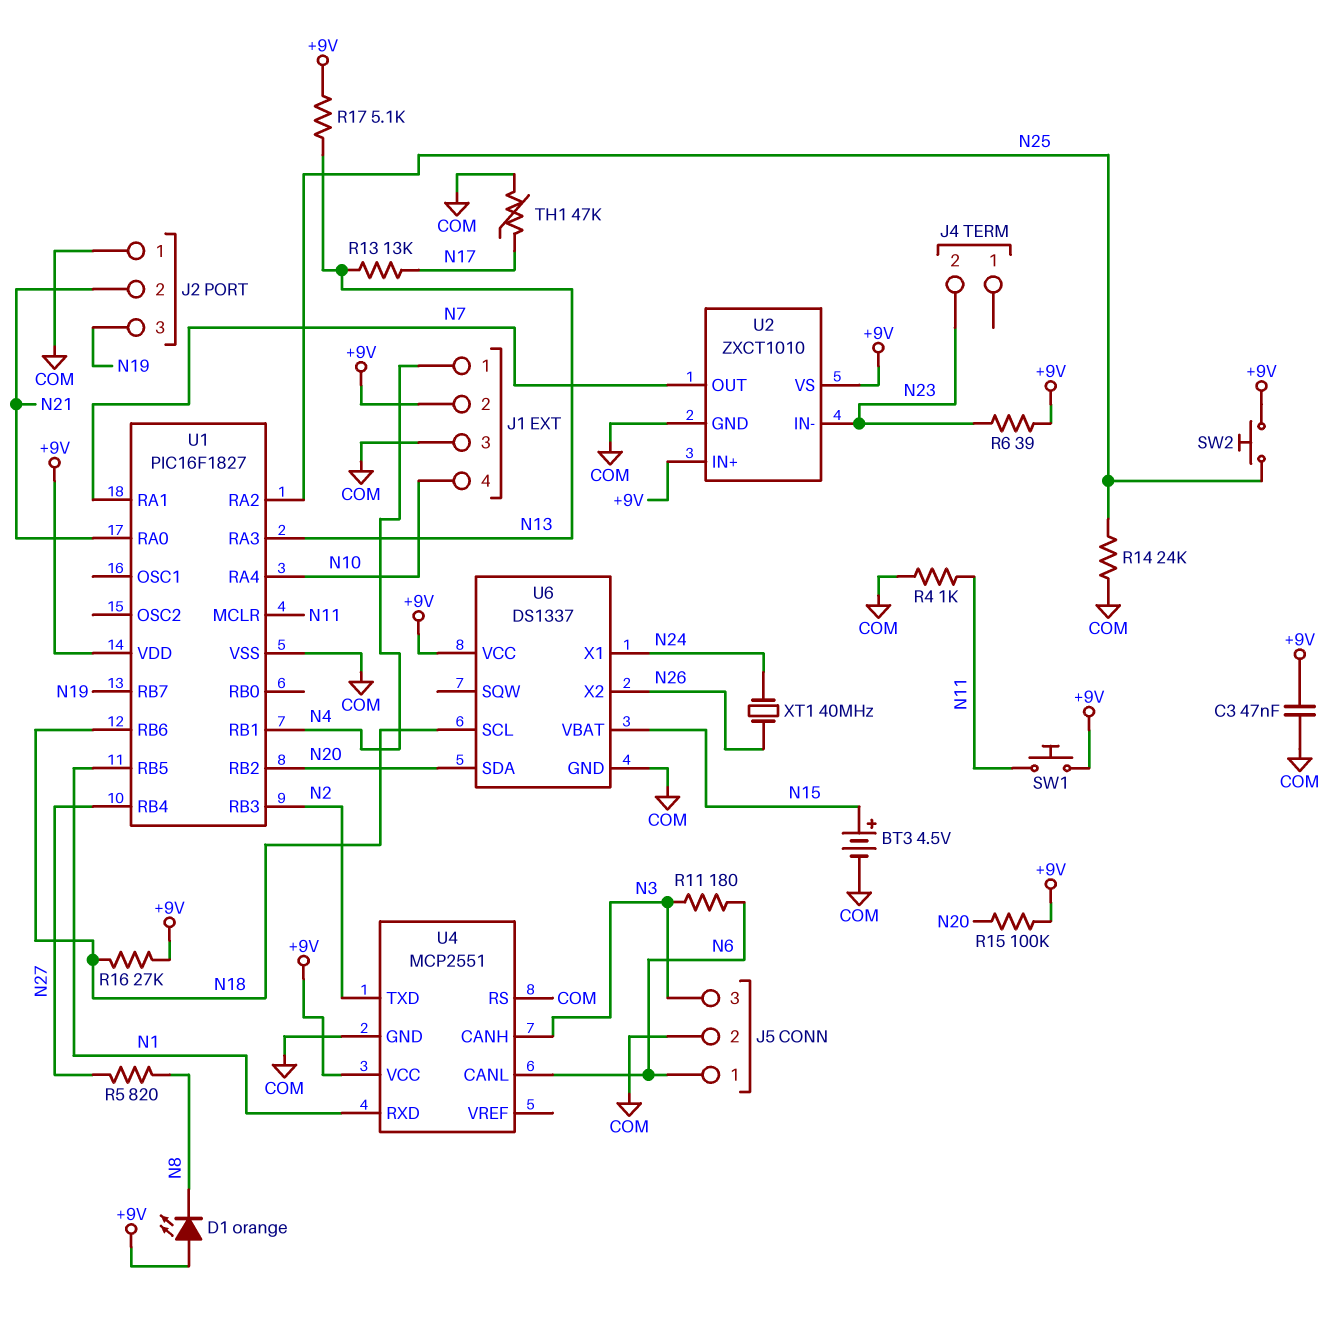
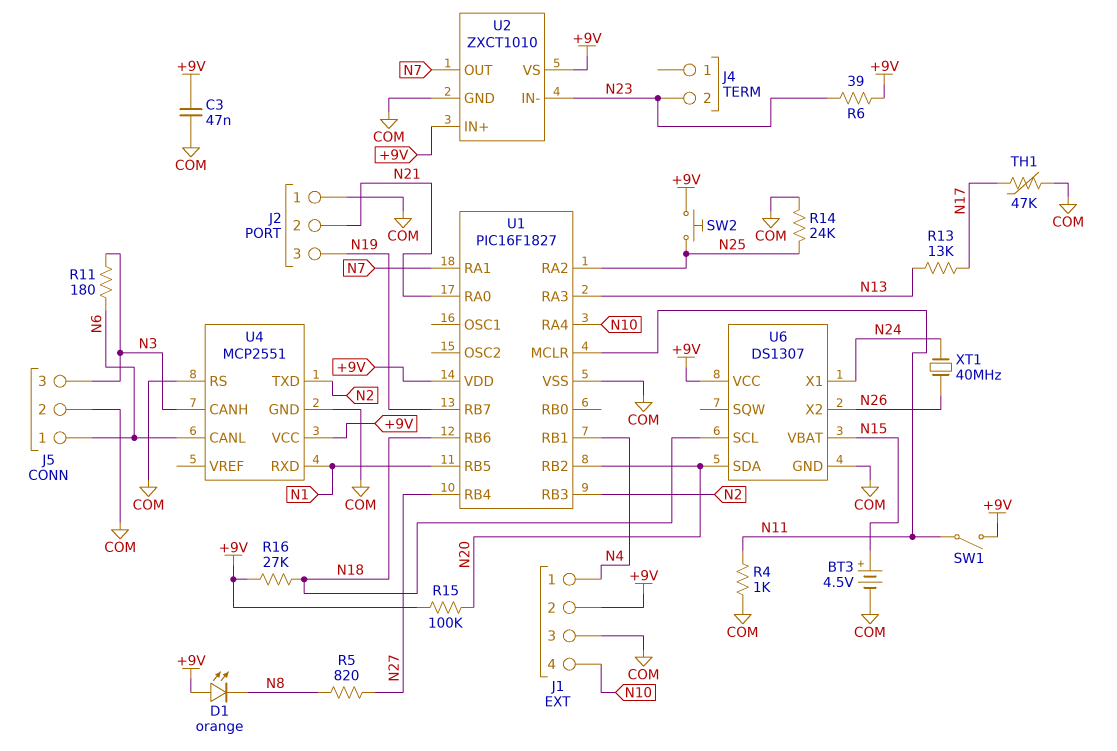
R17: 5.1k (+9V, N13) -> none
SW1: button (+9V, N11) -> switch (+9V, N11)
U6: DS1337 -> DS1307

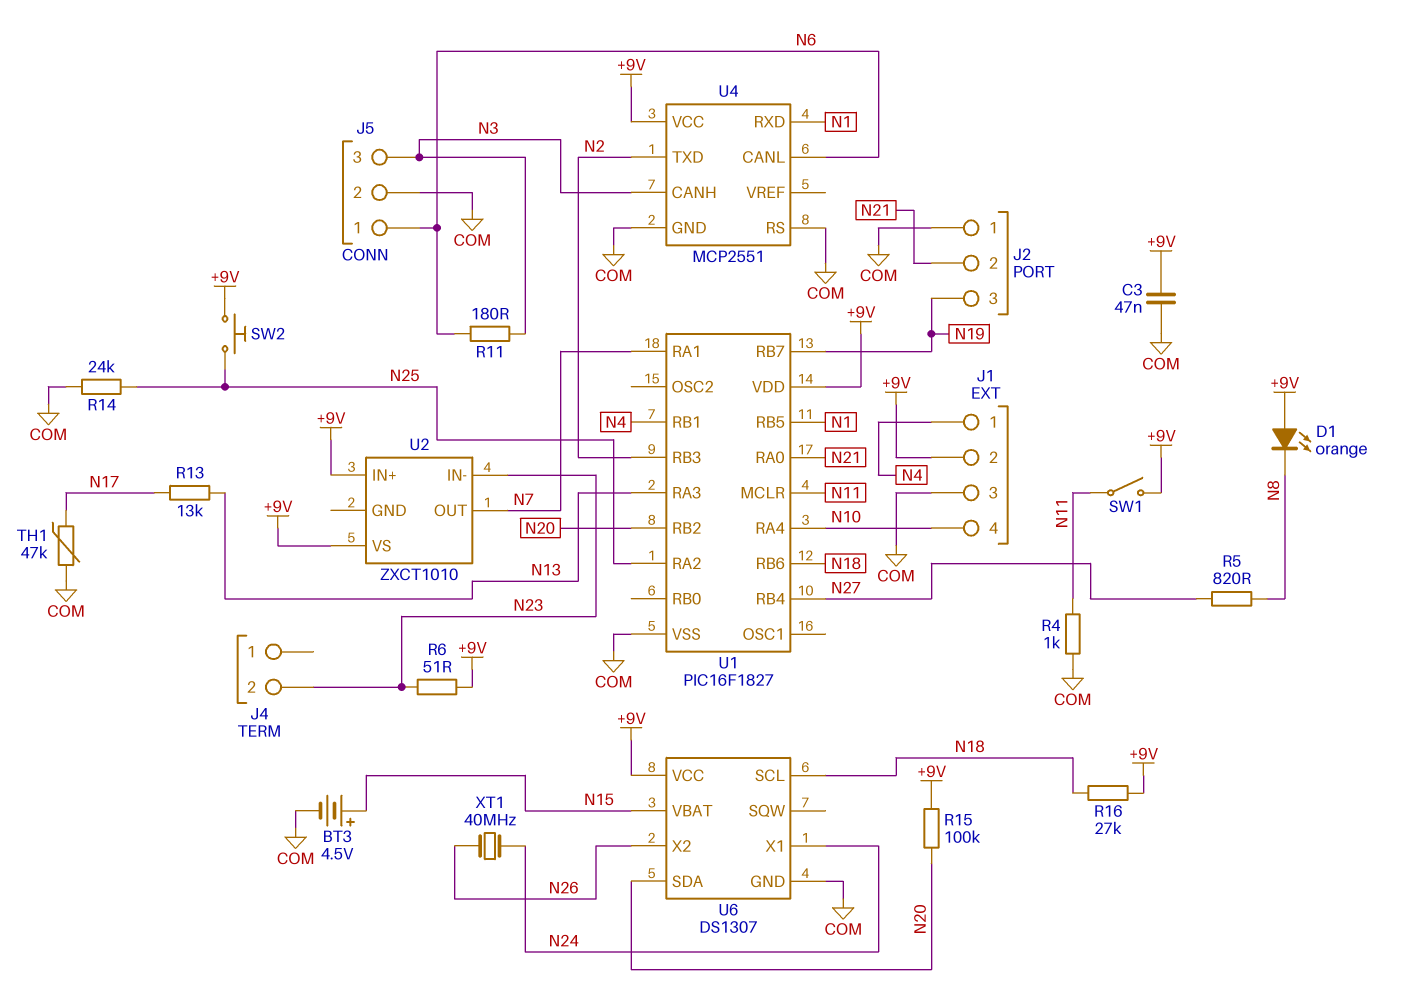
R6: 39 (+9V, N23) -> 51 (+9V, N23)
U2 pin GND: COM -> none

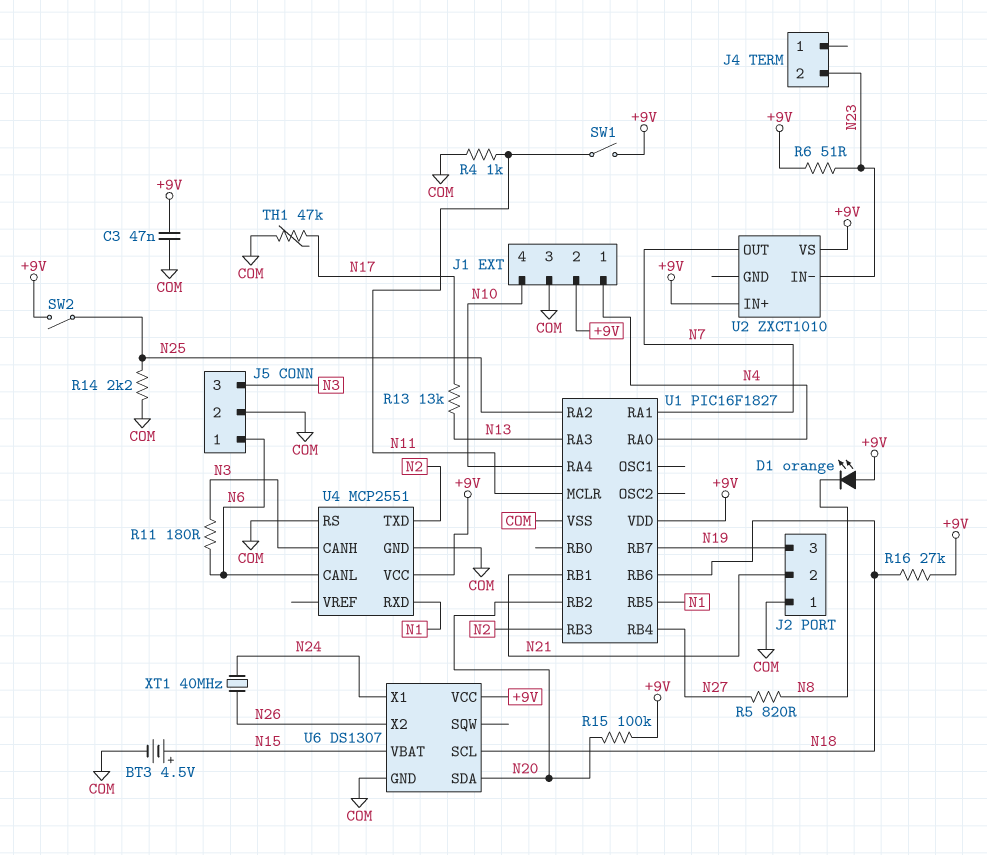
R14: 24k (COM, N25) -> 2.2k (COM, N25)
SW2: button (+9V, N25) -> switch (+9V, N25)
U1 pin RA0: N21 -> N4
U1 pin RB1: N4 -> N21

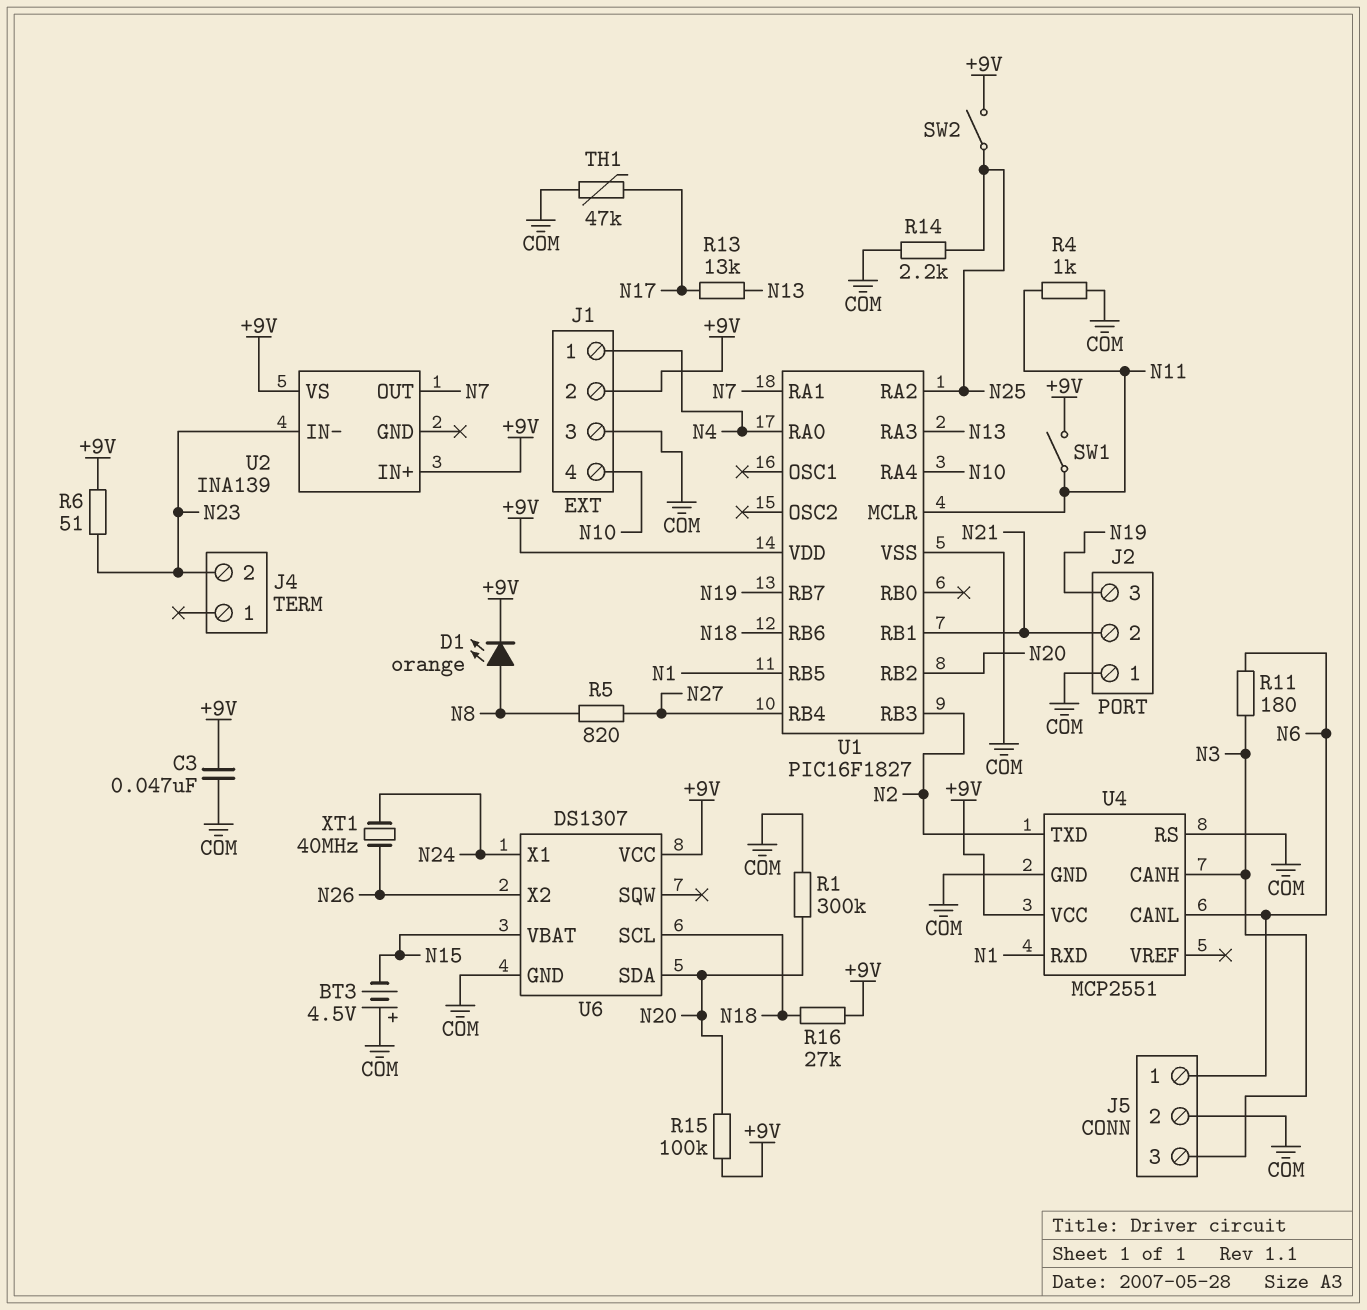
BT3: 4.5V (plus N15, minus COM) -> 4.5V (plus COM, minus N15)
D1: LED orange (A +9V, K N8) -> LED orange (A N8, K +9V)
R1: none -> 300k (COM, N20)
U2: ZXCT1010 -> INA139

